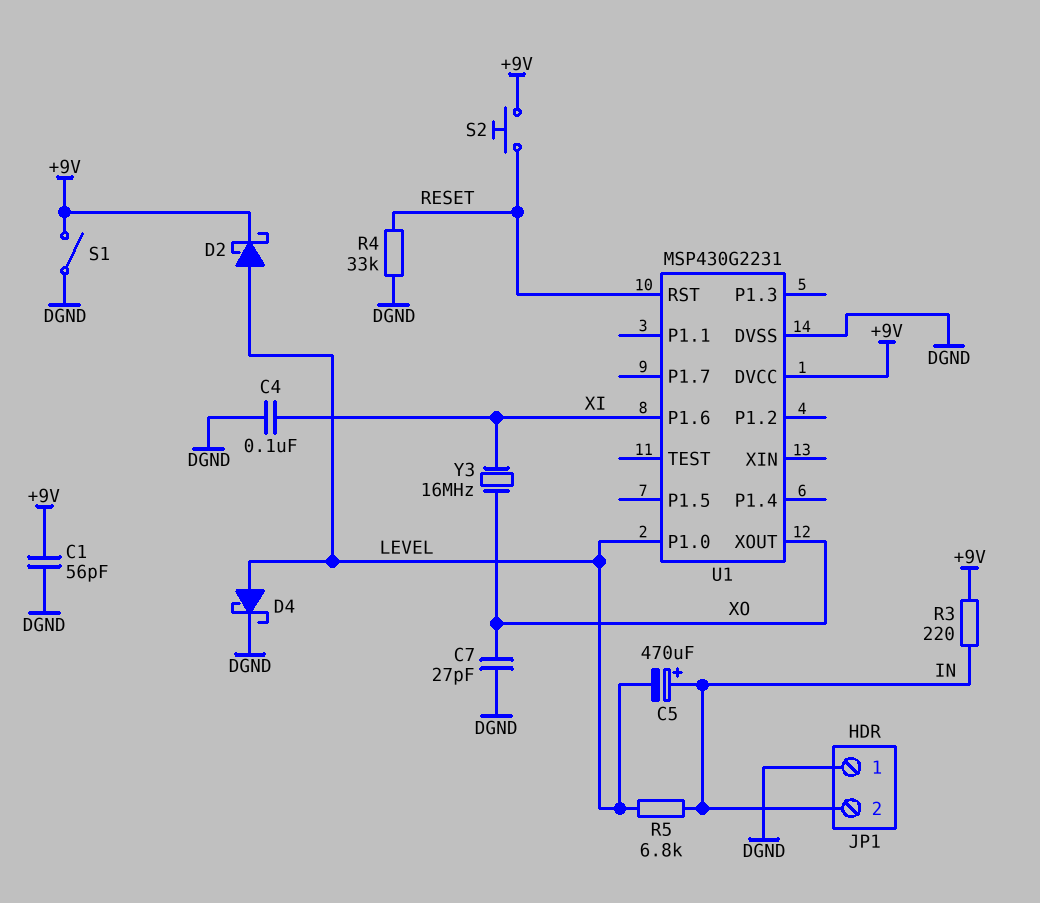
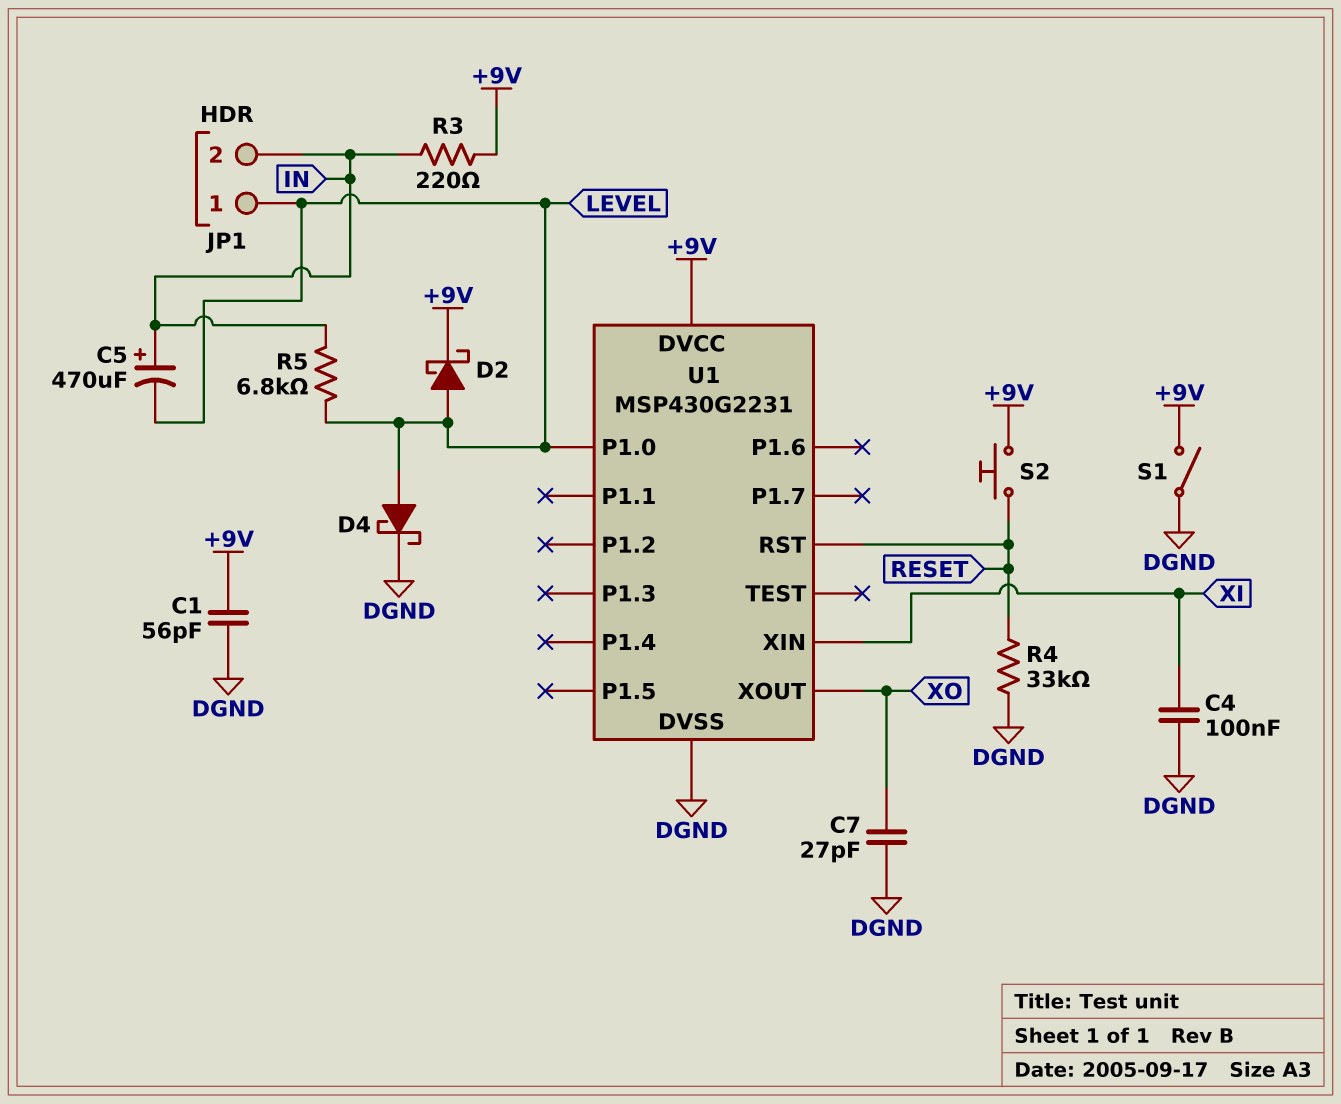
JP1 pin 1: DGND -> LEVEL
U1 pin P1.6: XI -> none
U1 pin XIN: none -> XI
Y3: 16MHz (XI, XO) -> none

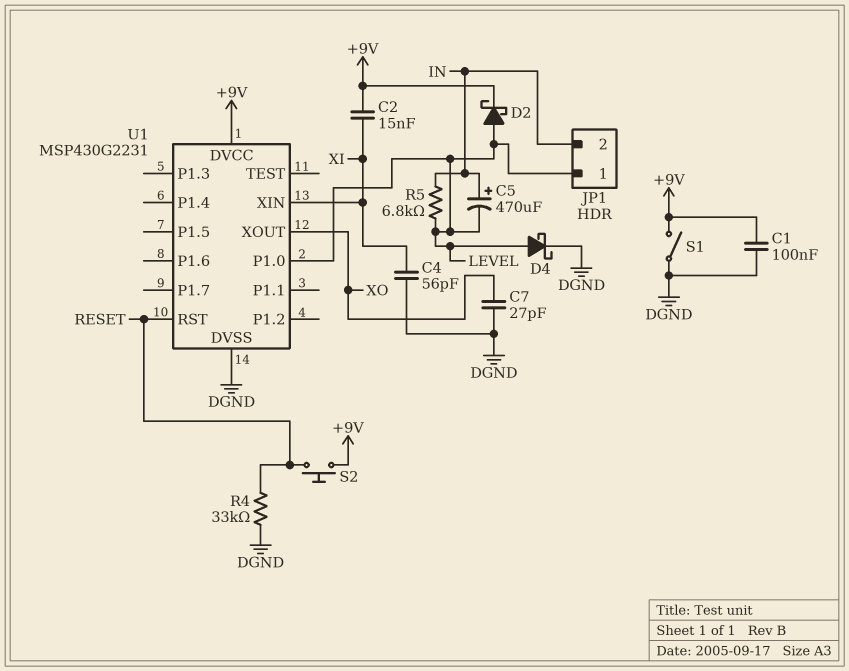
C1: 56pF (+9V, DGND) -> 100nF (+9V, DGND)
C2: none -> 15nF (+9V, XI)
C4: 100nF (DGND, XI) -> 56pF (DGND, XI)
R3: 220 (+9V, IN) -> none

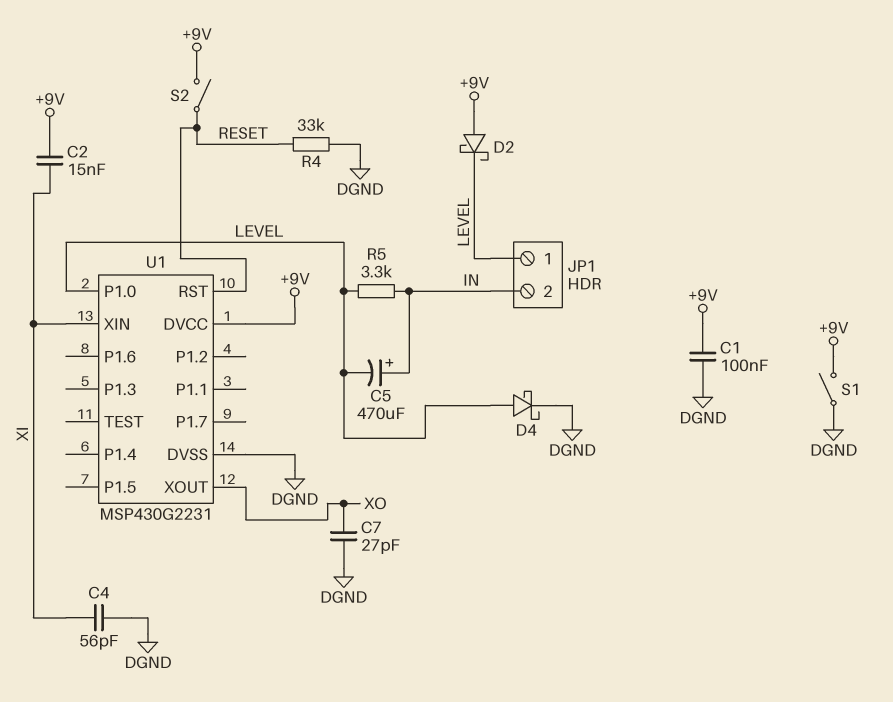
D2: schottky (A LEVEL, K +9V) -> schottky (A +9V, K LEVEL)
R5: 6.8k (IN, LEVEL) -> 3.3k (IN, LEVEL)
S2: button (+9V, RESET) -> switch (+9V, RESET)

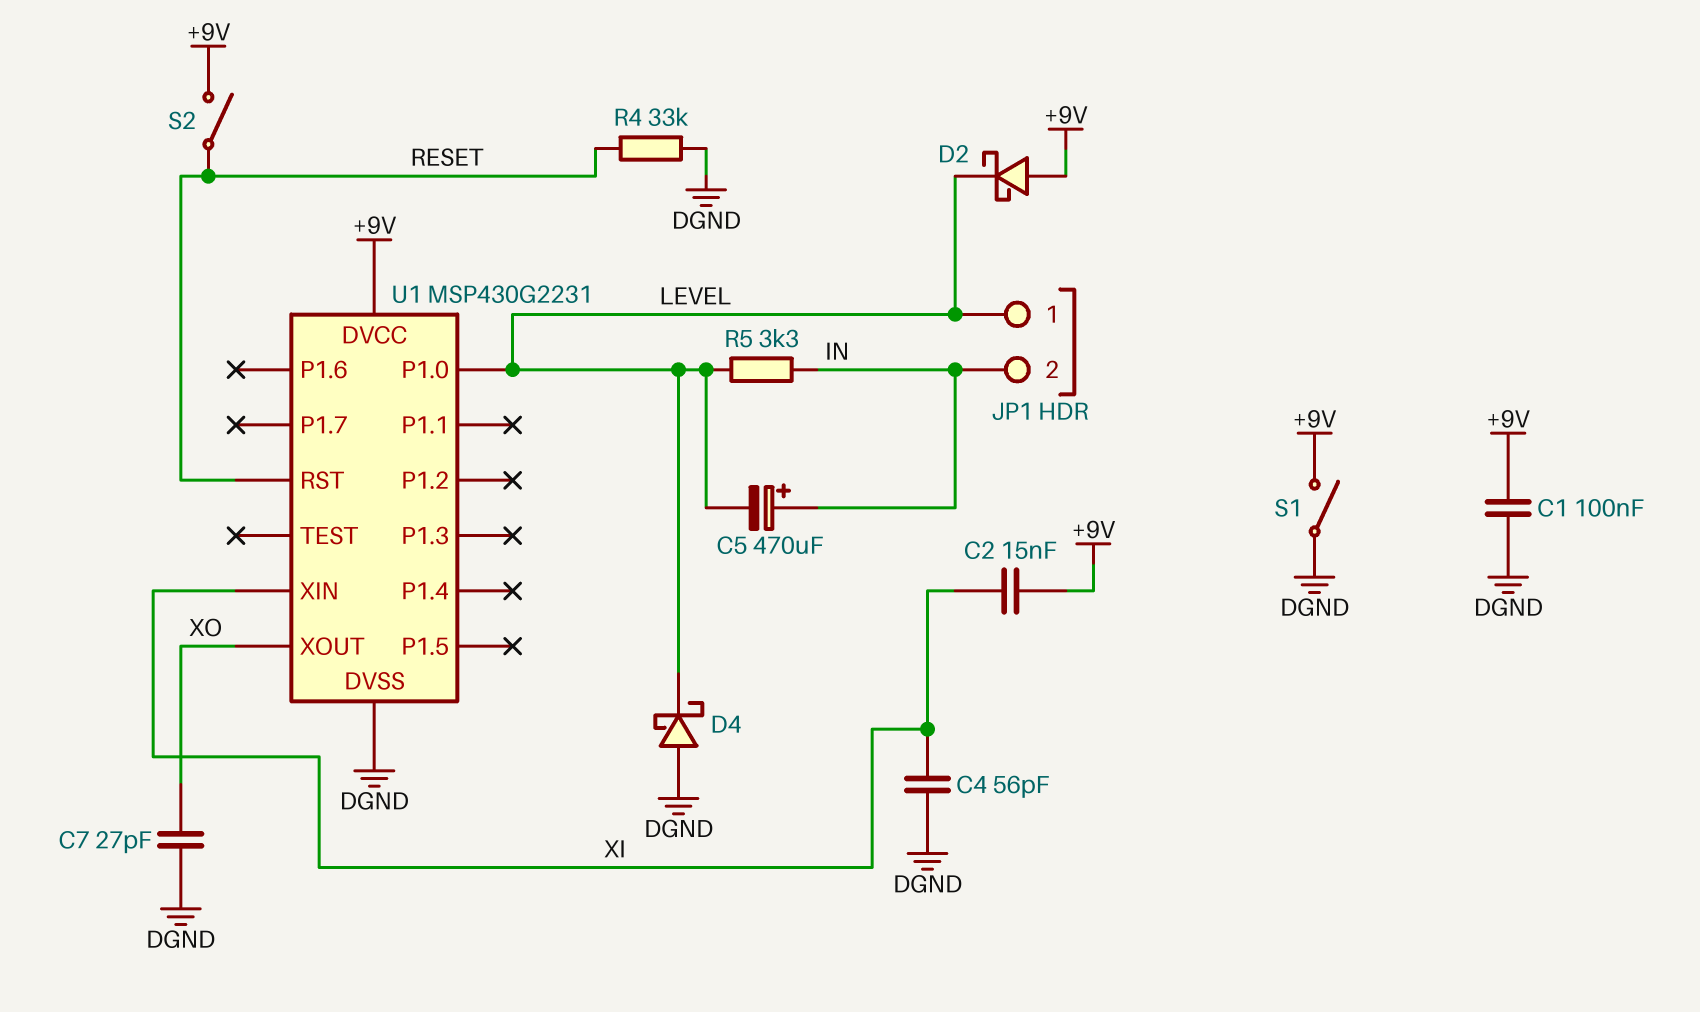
D4: schottky (A LEVEL, K DGND) -> schottky (A DGND, K LEVEL)

